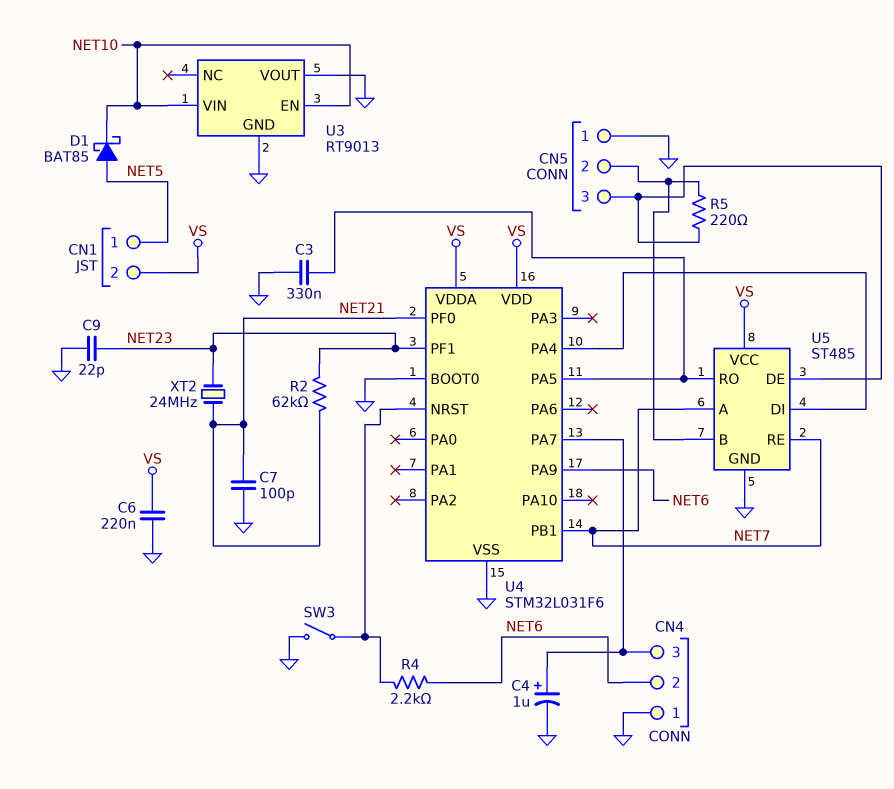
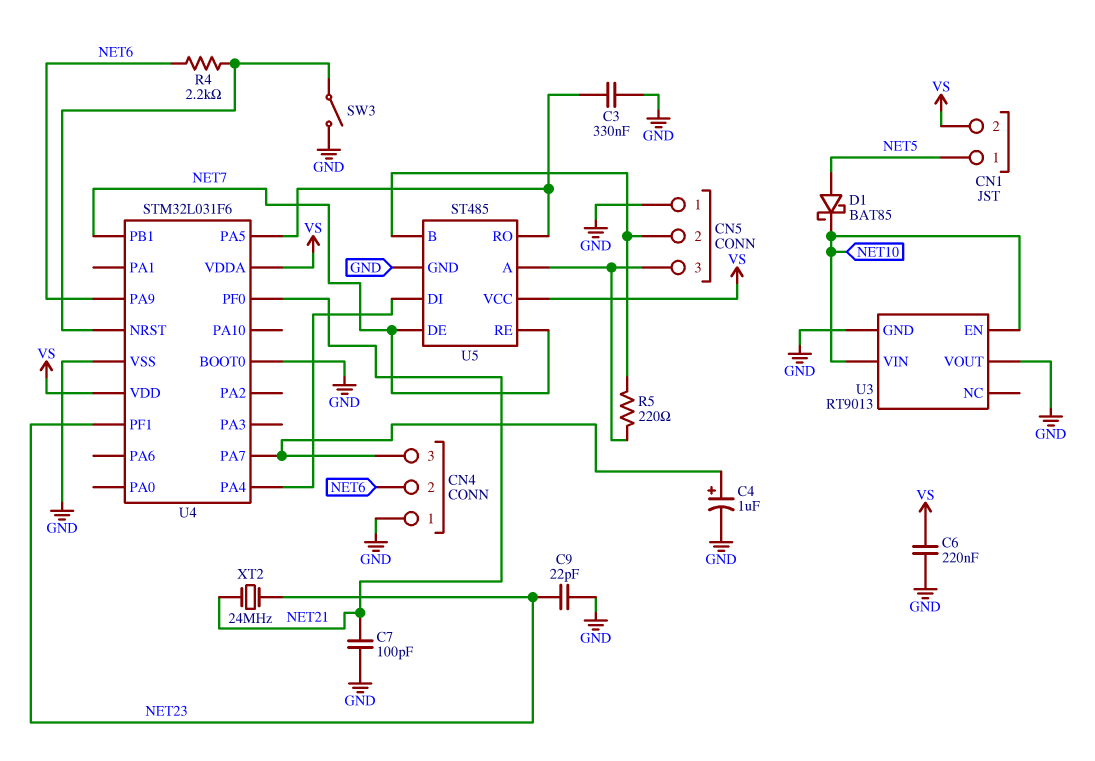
R2: 62k (NET21, NET23) -> none
U5 pin A: NET7 -> CN5/3
U5 pin DE: CN5/3 -> NET7

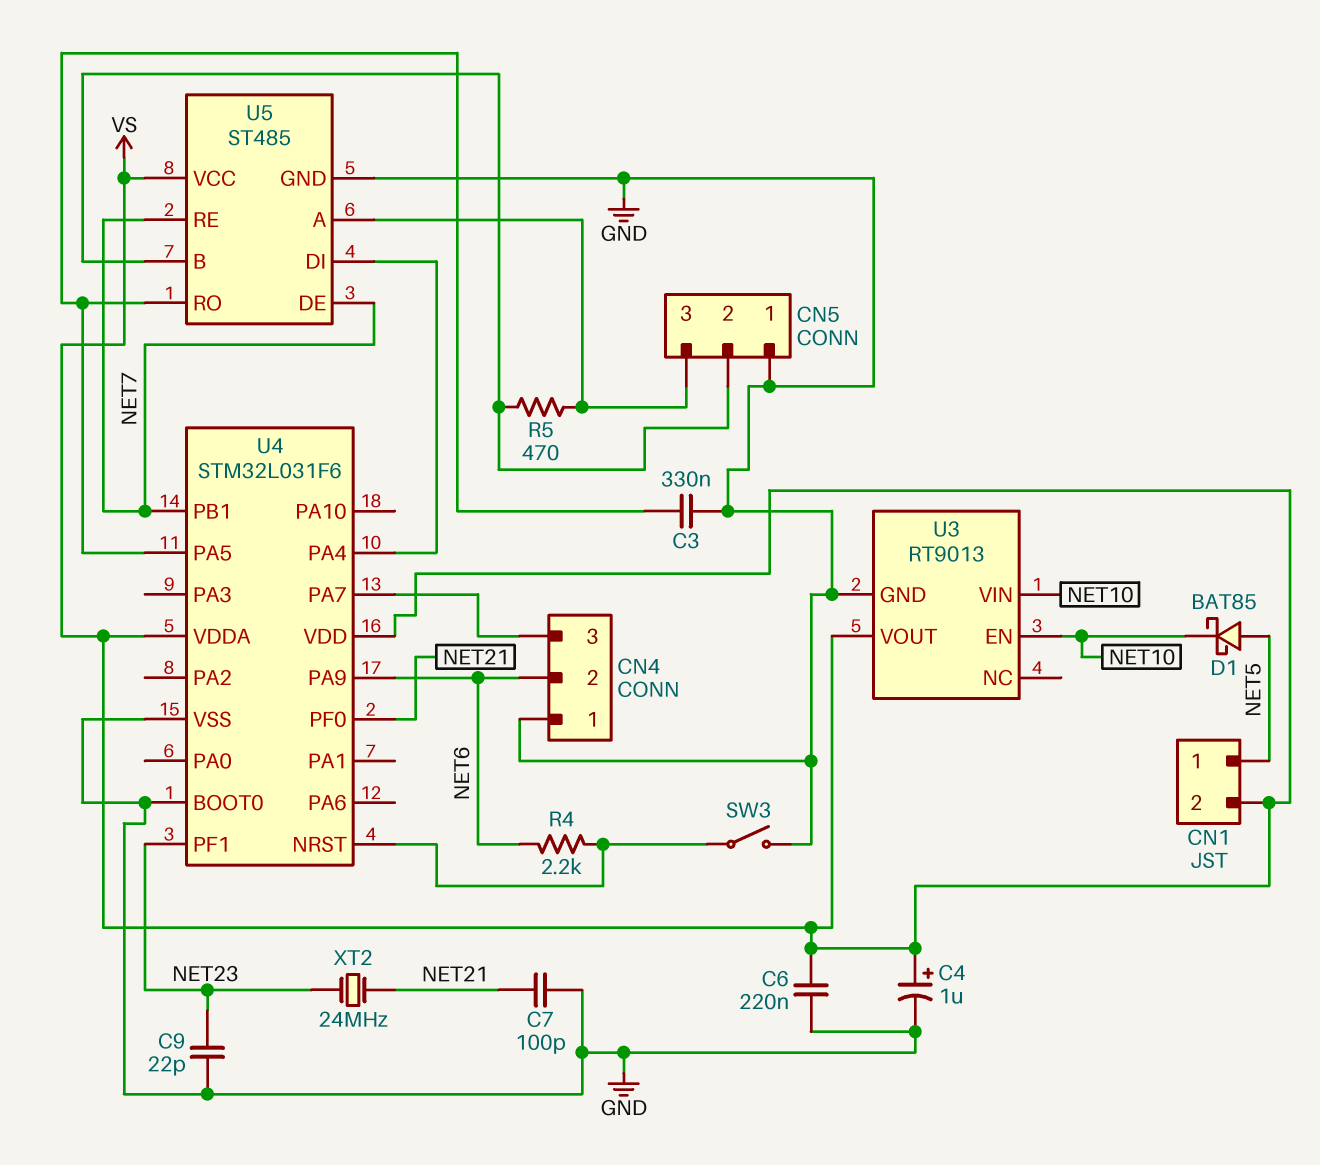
C4: 1uF (plus CN4/3, minus GND) -> 1uF (plus VS, minus GND)
R5: 220 (CN5/2, CN5/3) -> 470 (CN5/2, CN5/3)
U3 pin VOUT: GND -> VS

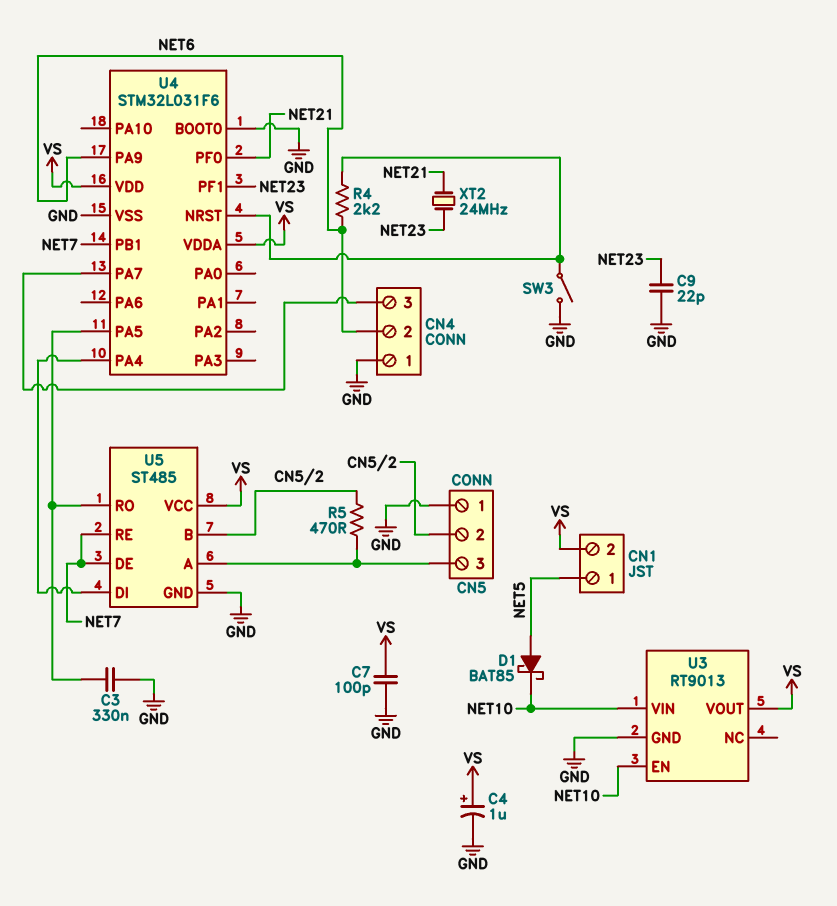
C6: 220nF (GND, VS) -> none
C7: 100pF (GND, NET21) -> 100pF (GND, VS)

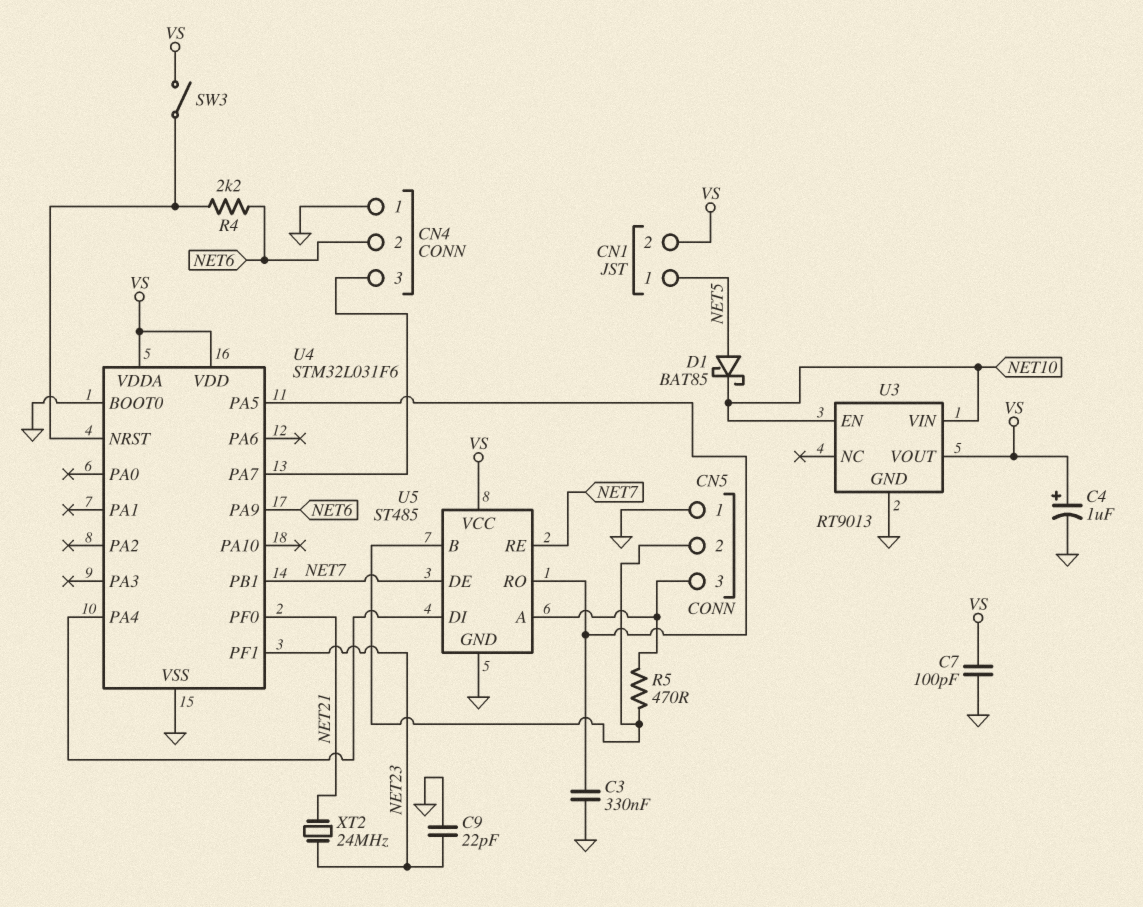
SW3: switch (GND, U4/NRST) -> switch (U4/NRST, VS)

